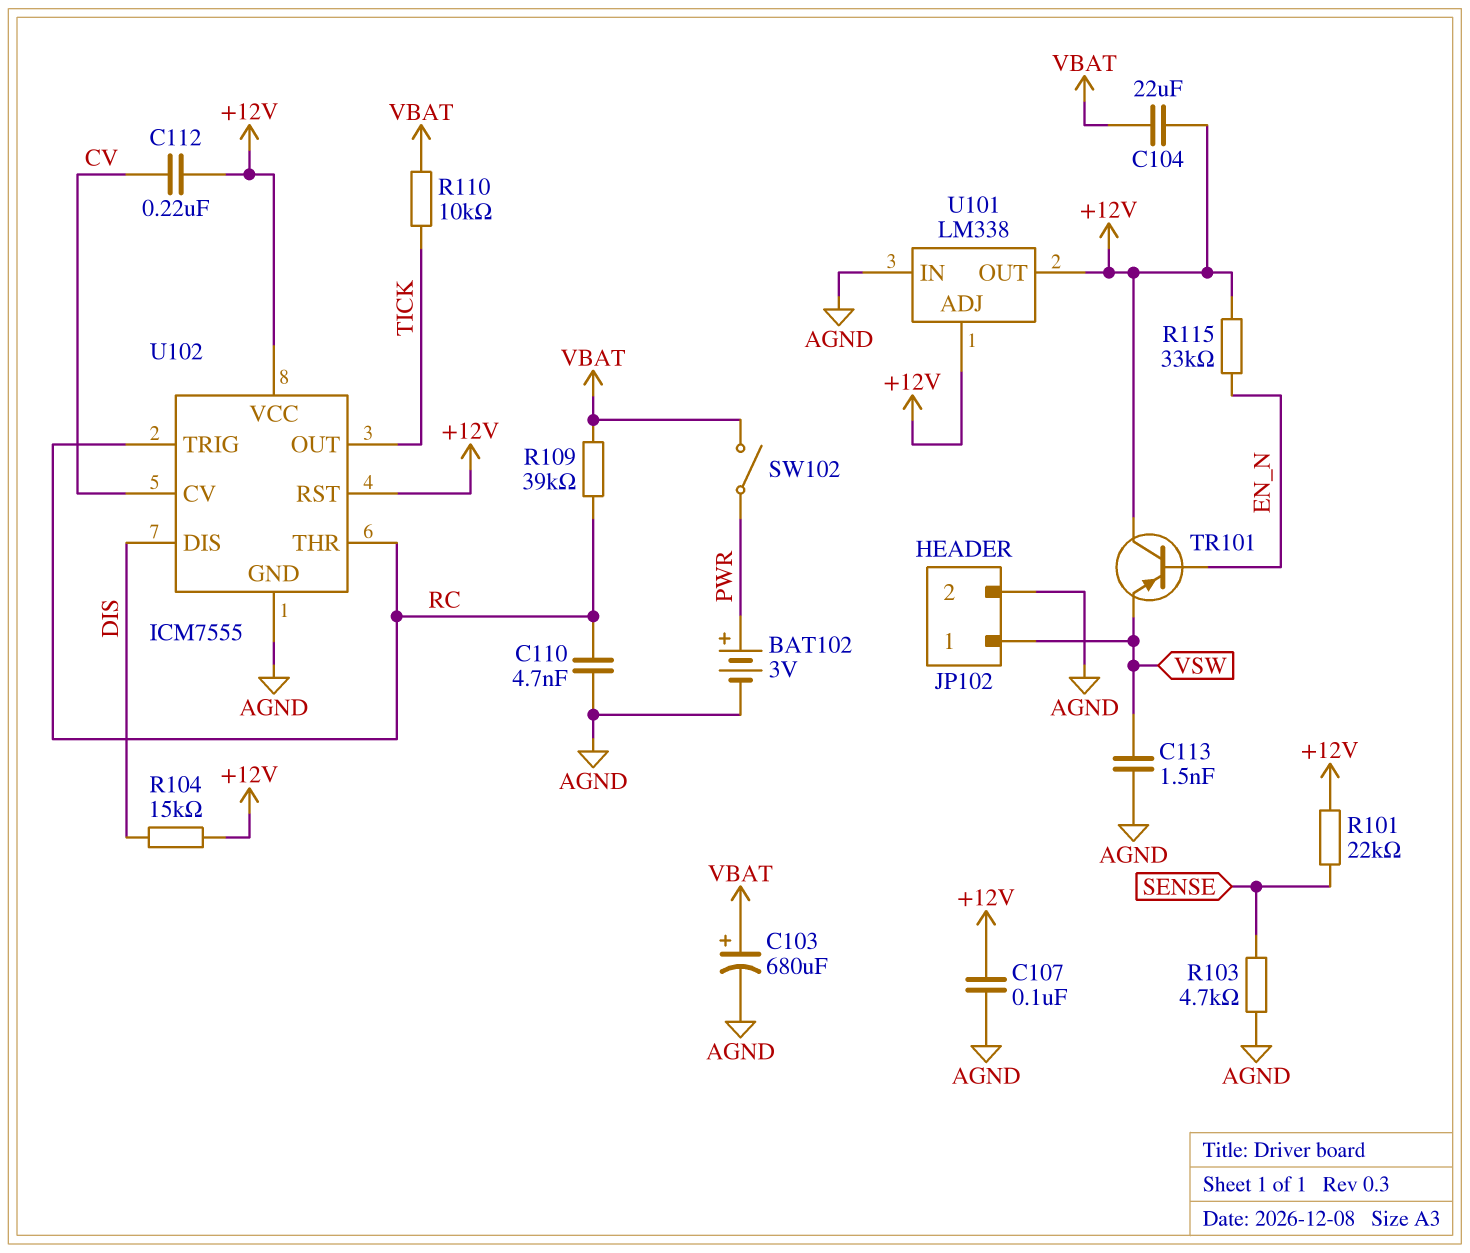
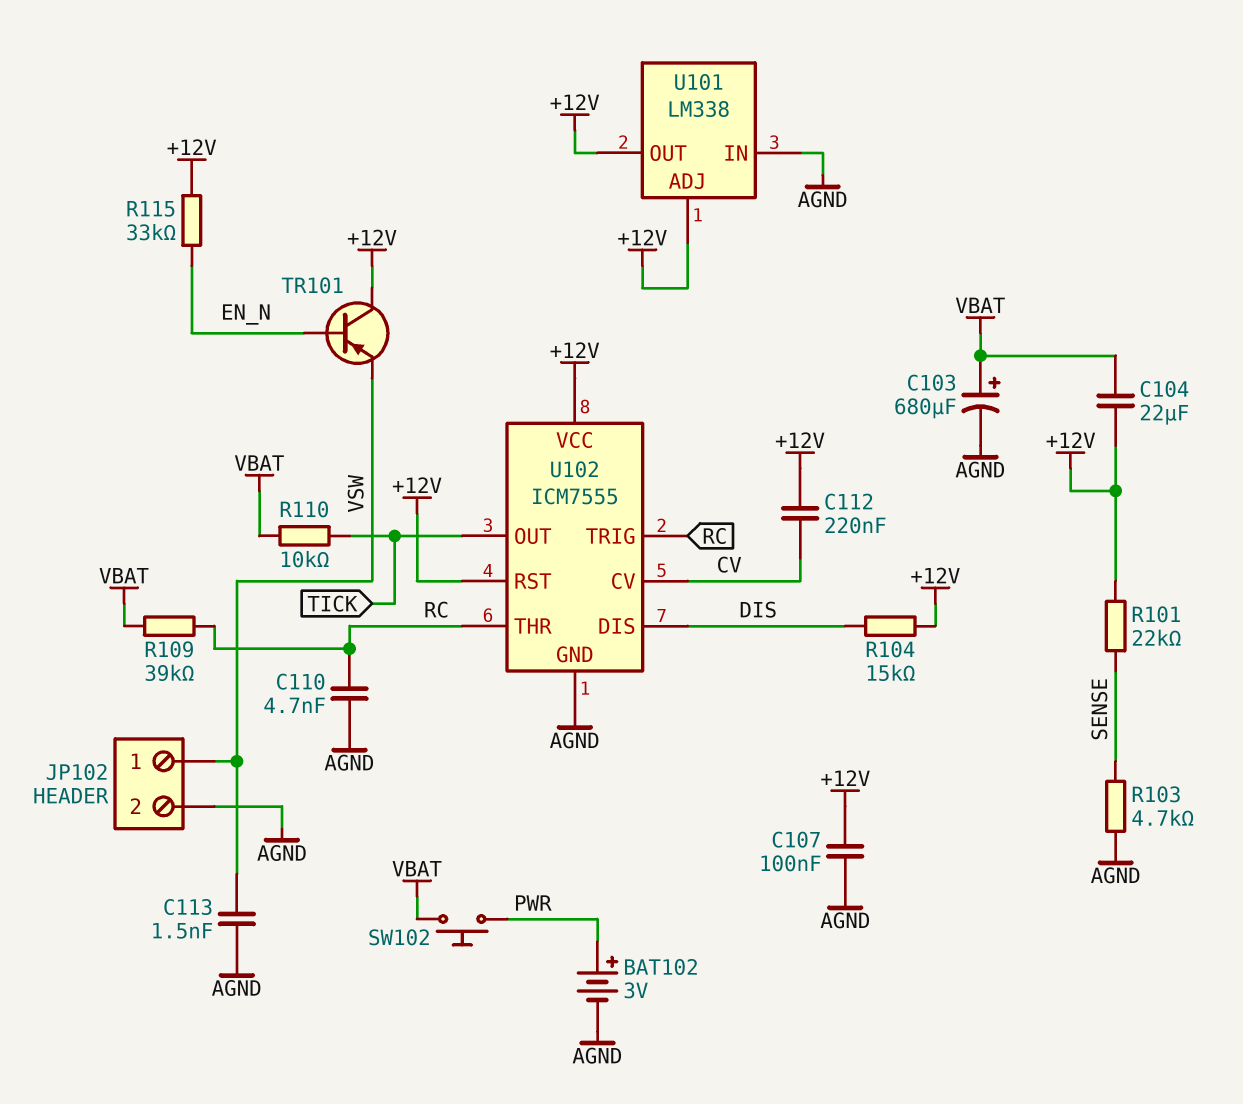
SW102: switch (PWR, VBAT) -> button (PWR, VBAT)

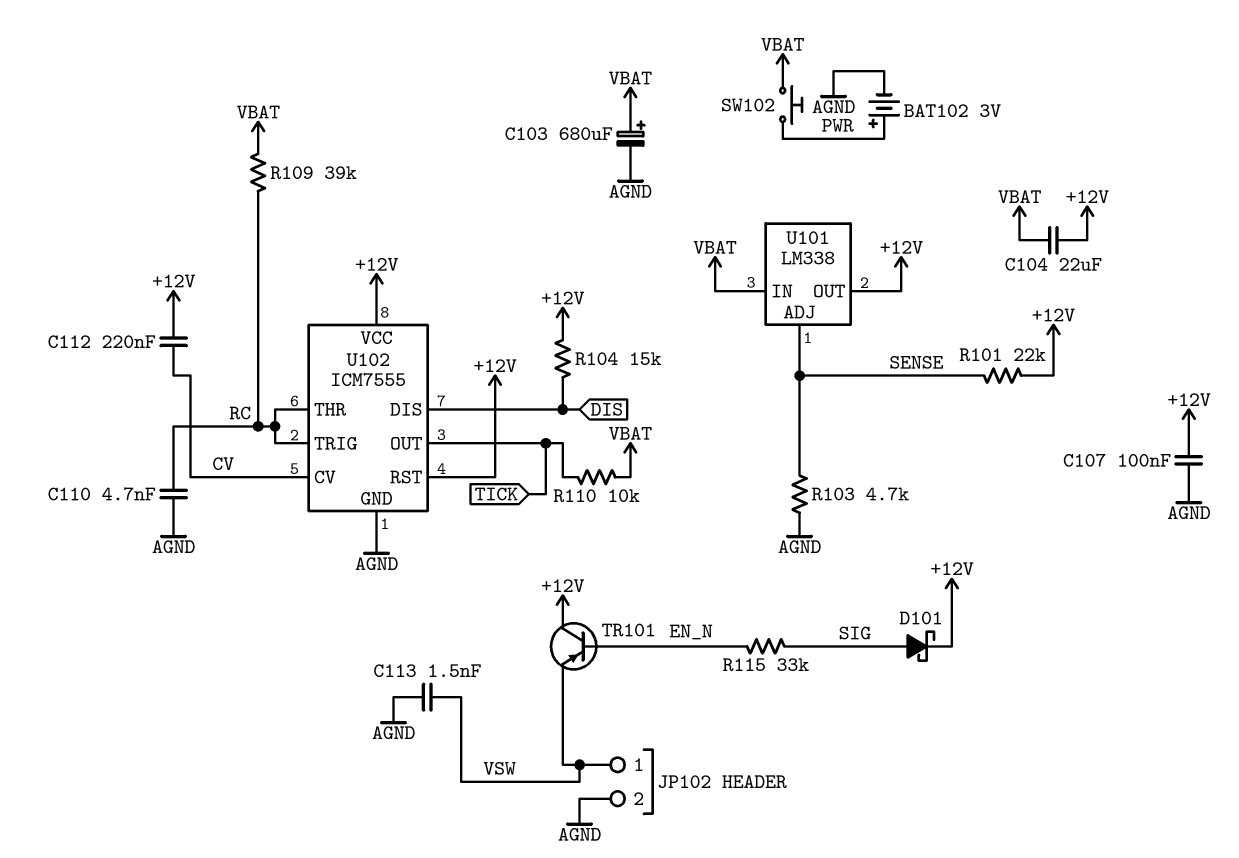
D101: none -> schottky (A SIG, K +12V)
R115: 33k (+12V, EN_N) -> 33k (EN_N, SIG)
U101 pin ADJ: +12V -> SENSE
U101 pin IN: AGND -> VBAT

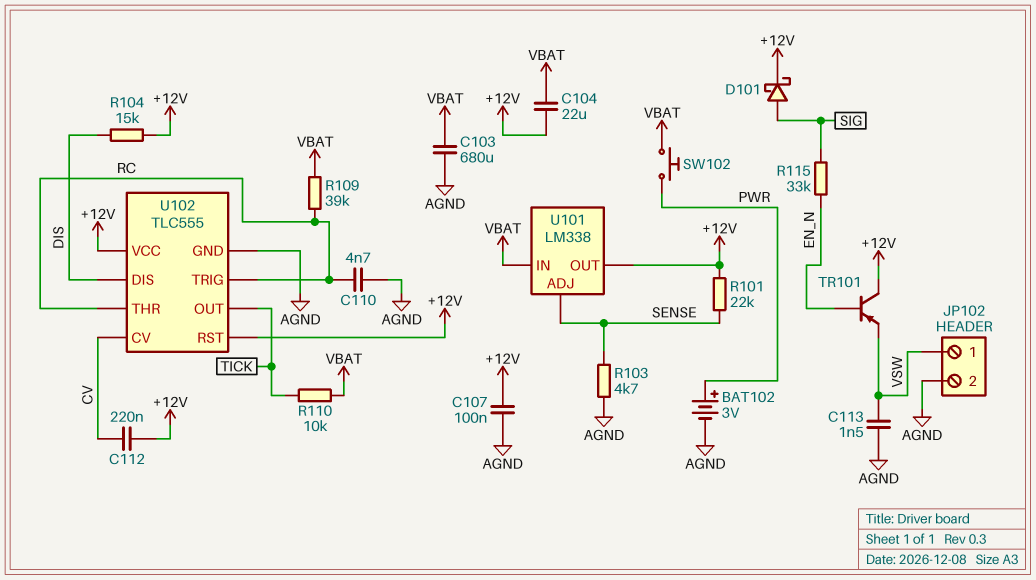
C103: 680uF (plus VBAT, minus AGND) -> 680uF (AGND, VBAT)
U102: ICM7555 -> TLC555

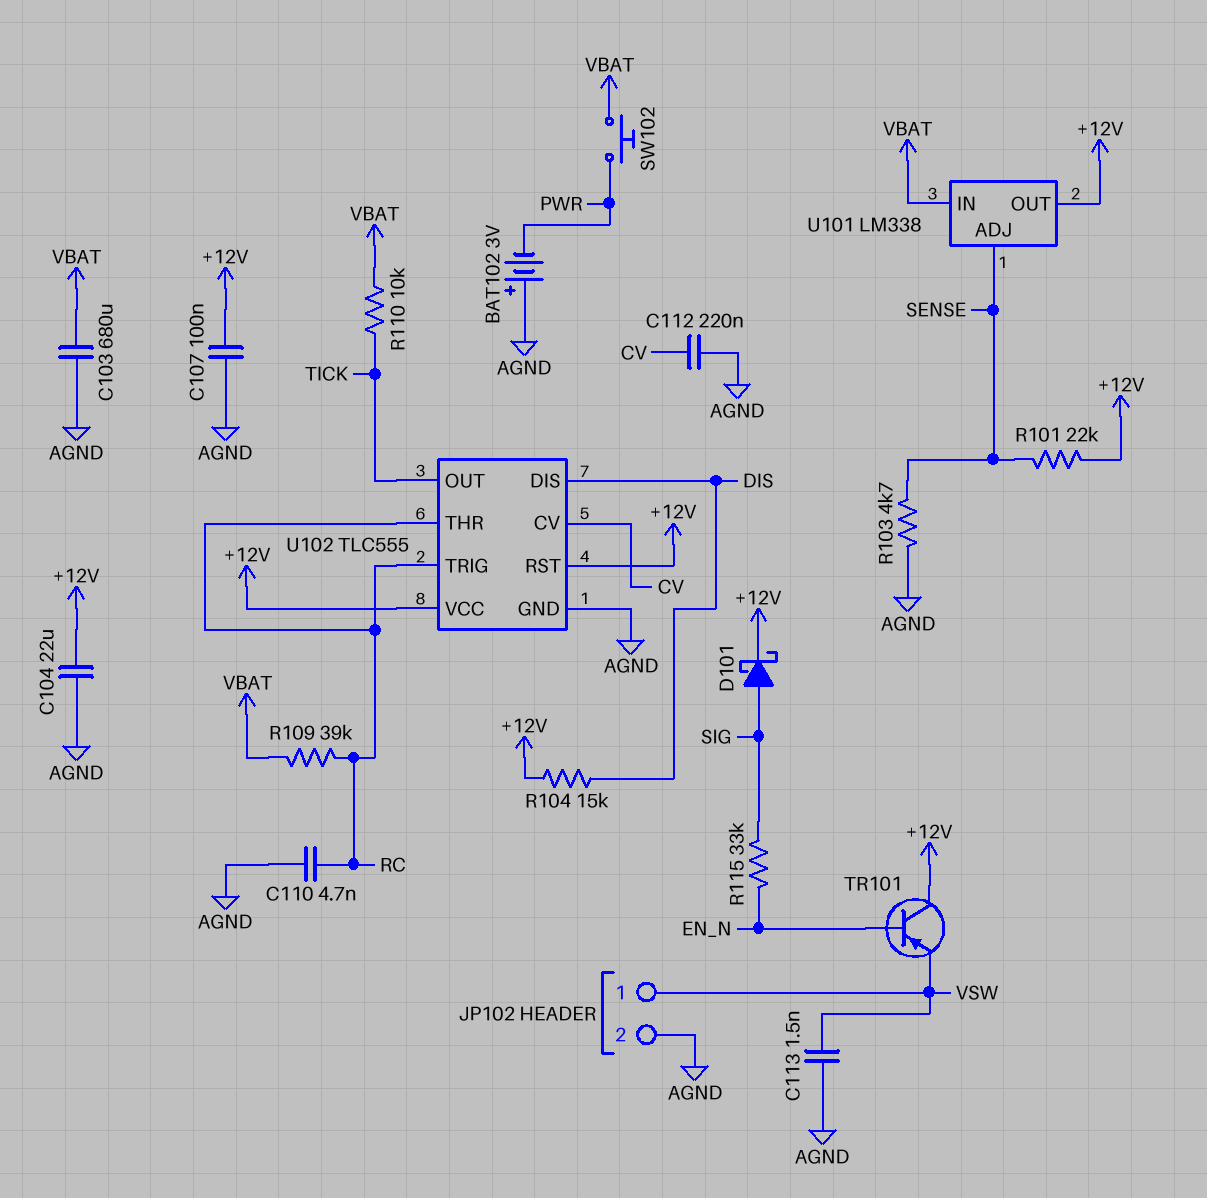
BAT102: 3V (plus PWR, minus AGND) -> 3V (plus AGND, minus PWR)
C104: 22uF (+12V, VBAT) -> 22uF (+12V, AGND)
C112: 220nF (+12V, CV) -> 220nF (AGND, CV)

